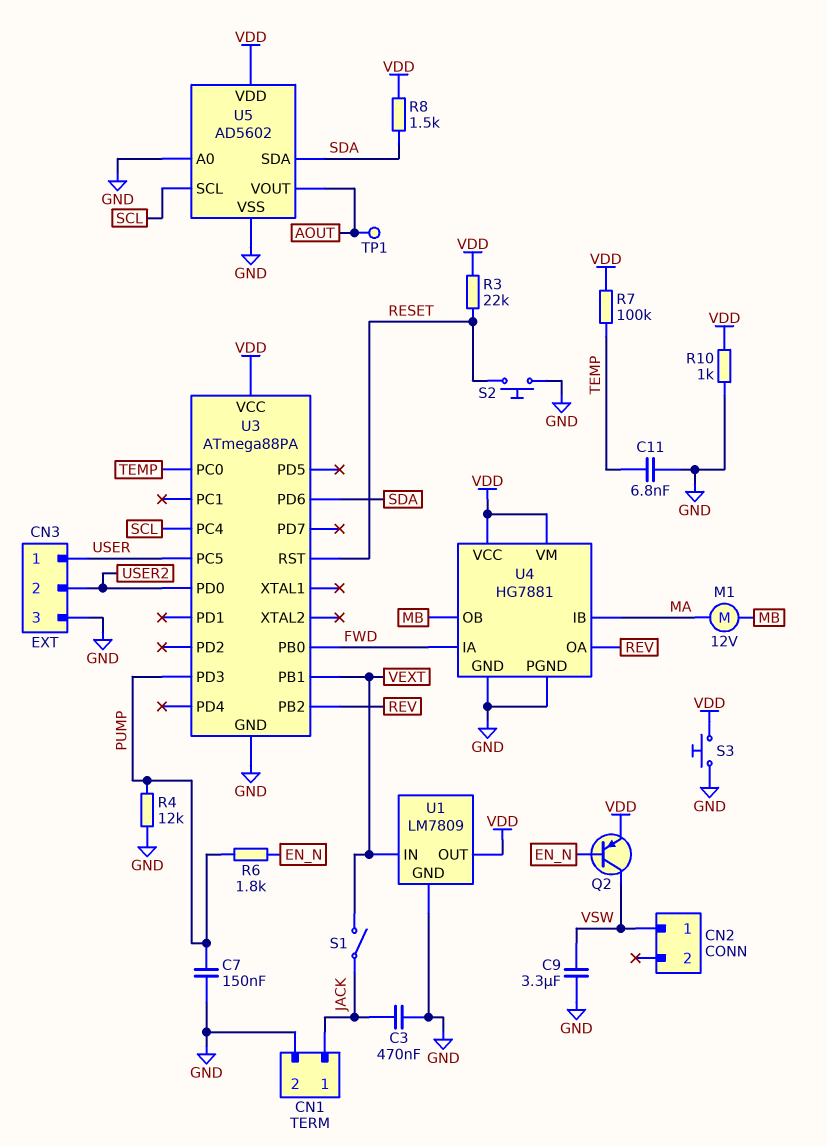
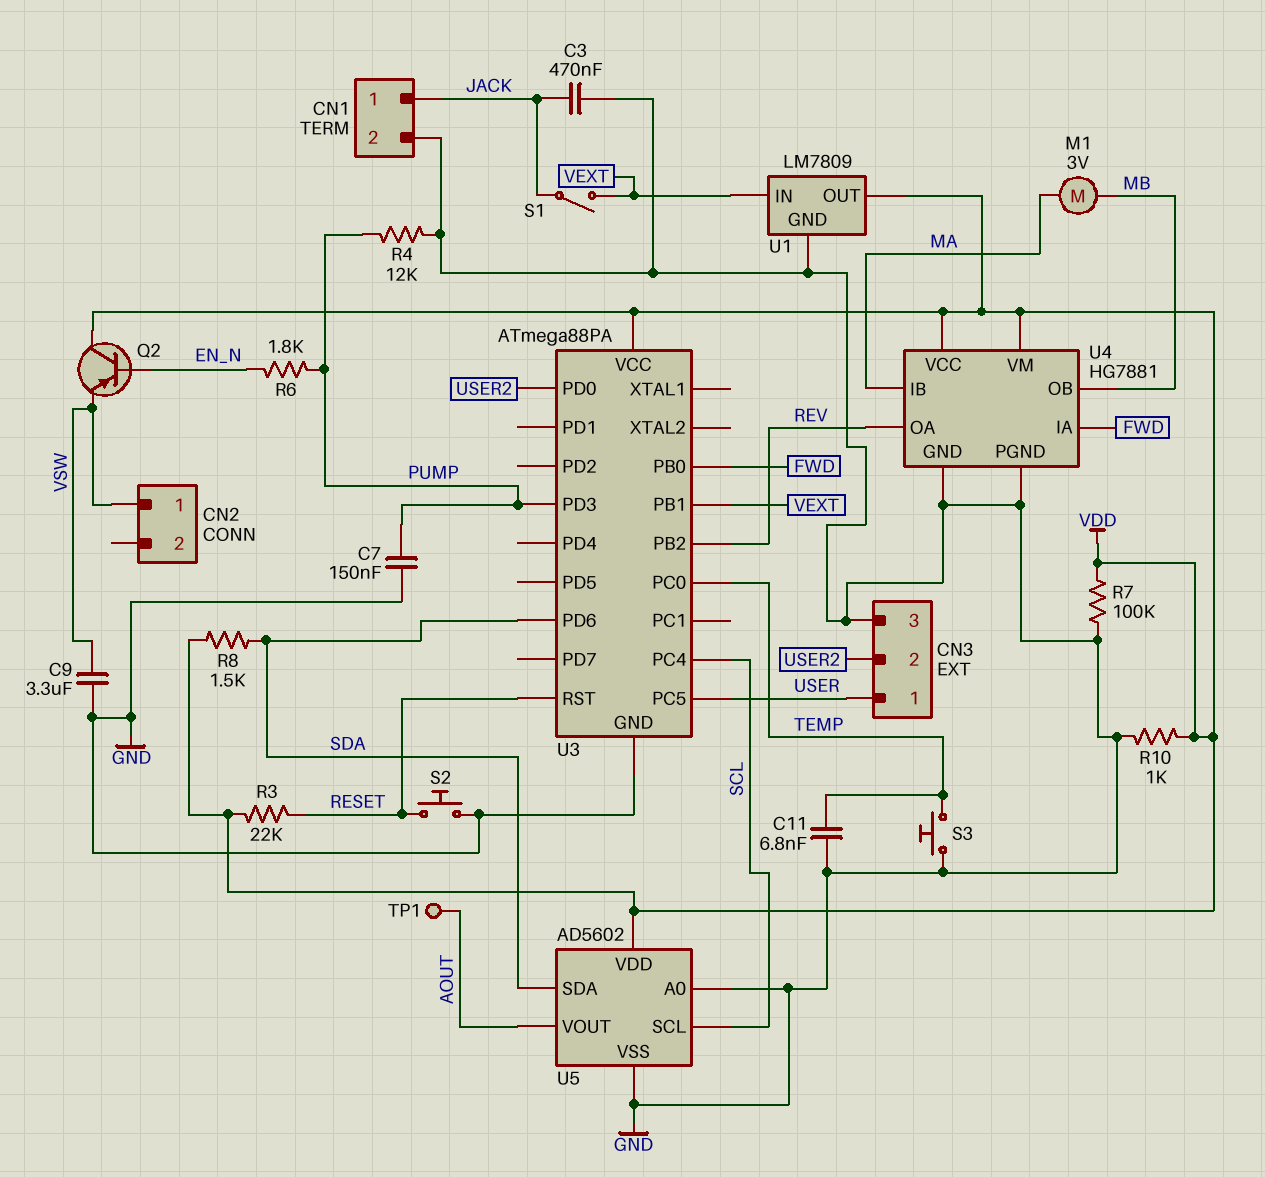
M1: motor 12V (MA, MB) -> motor 3V (MA, MB)
Q2: PNP (B EN_N, C VSW, E VDD) -> PNP (B EN_N, C VDD, E VSW)
R7: 100k (TEMP, VDD) -> 100k (GND, VDD)
S3: button (GND, VDD) -> button (GND, TEMP)

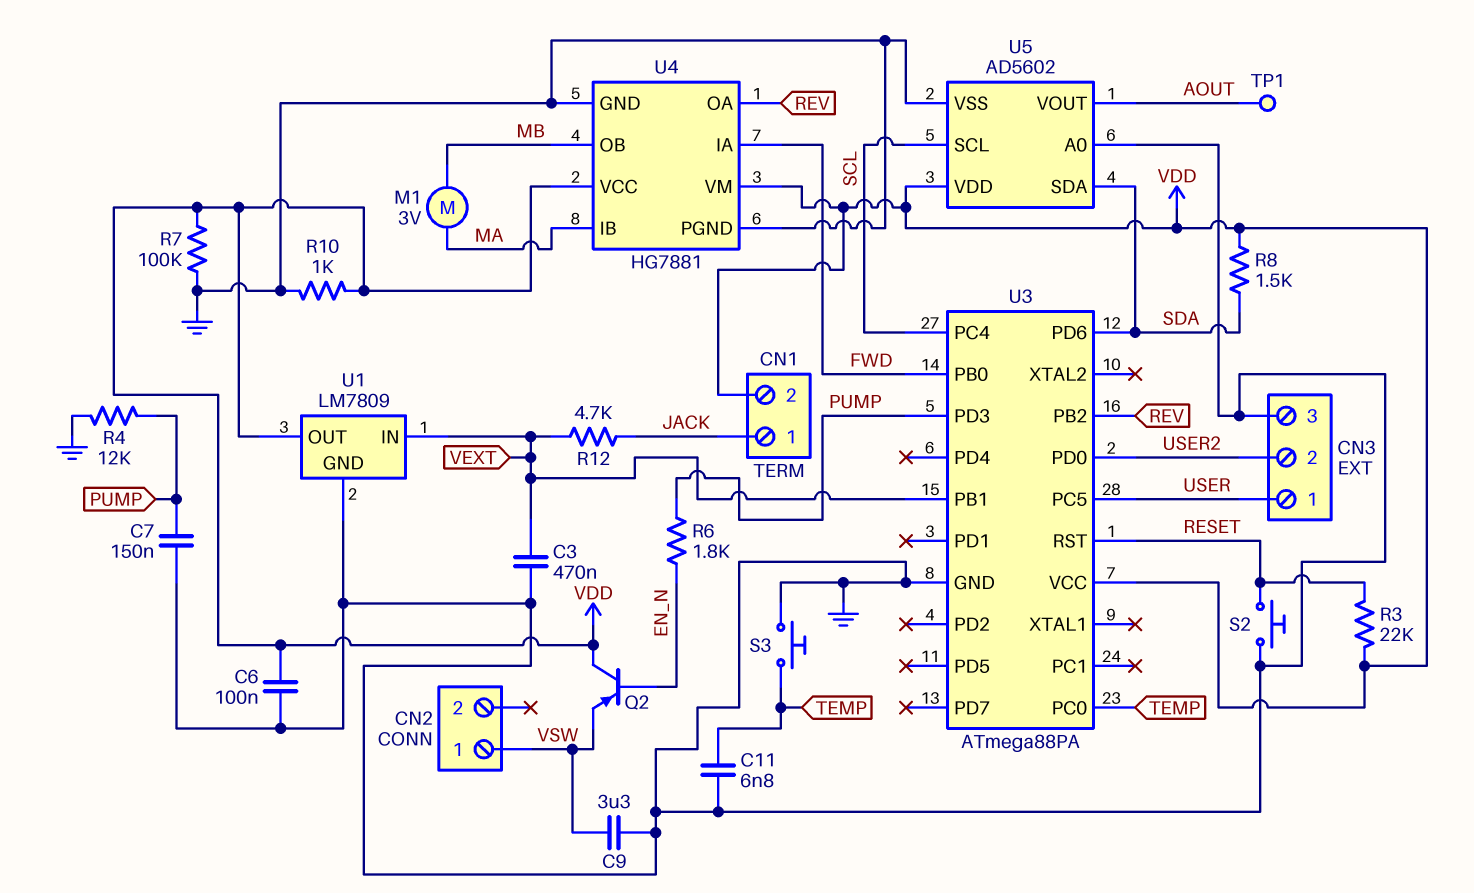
C3: 470nF (GND, JACK) -> 470nF (GND, VEXT)
C6: none -> 100nF (GND, VDD)
CN1 pin 2: GND -> VDD
R12: none -> 4.7k (JACK, VEXT)
S1: switch (JACK, VEXT) -> none

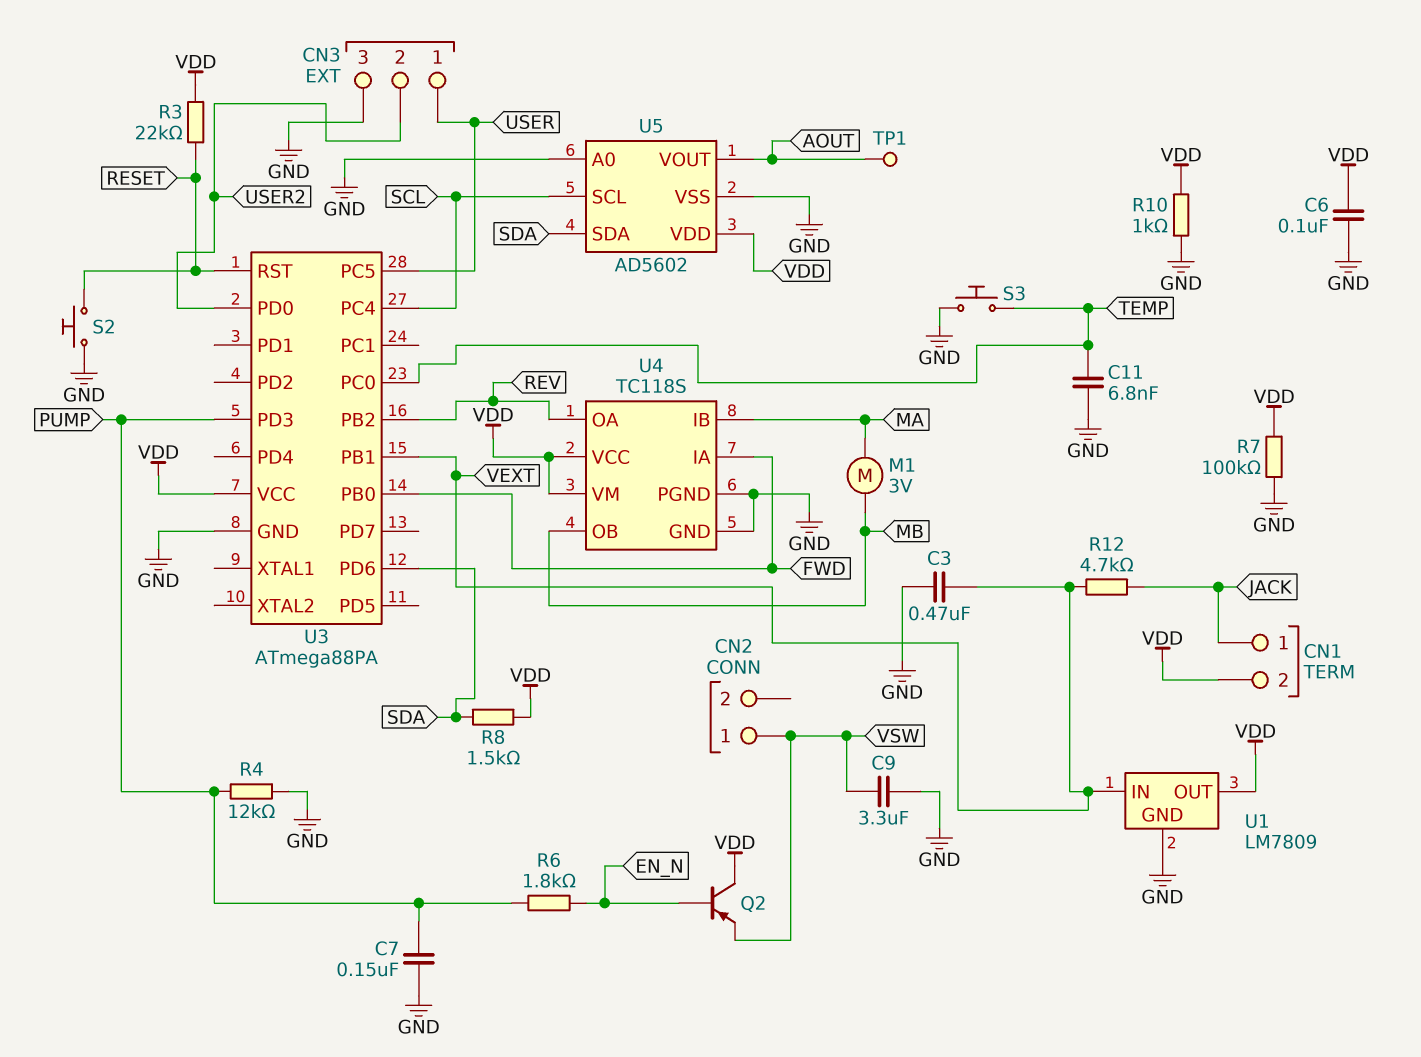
U4: HG7881 -> TC118S

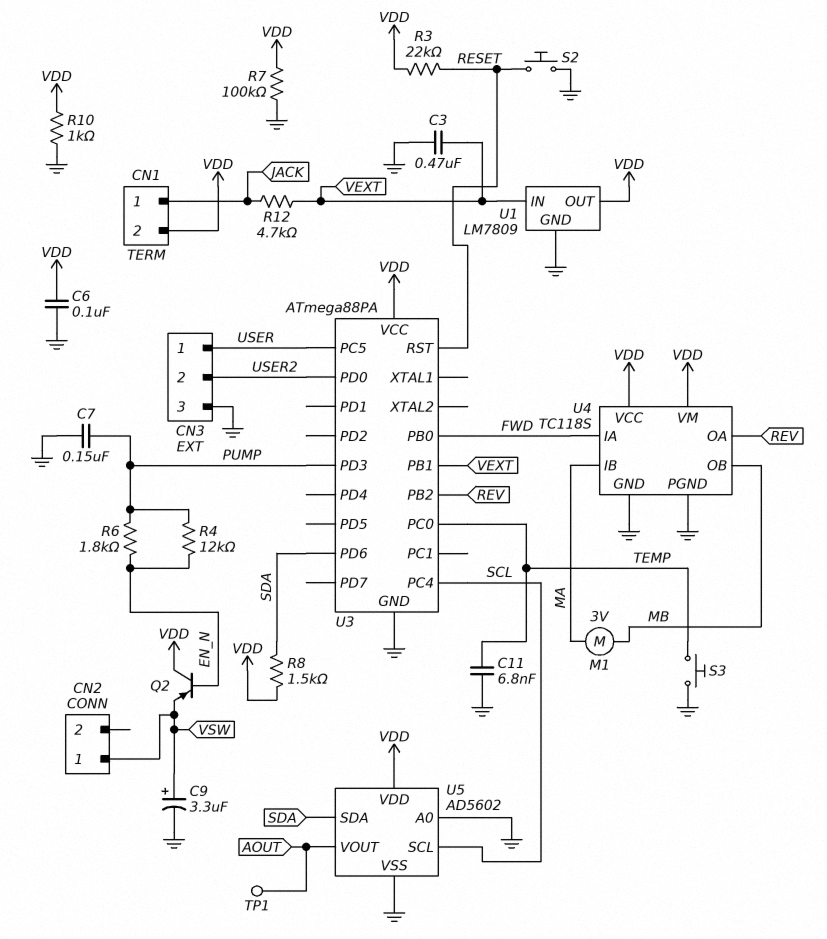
C9: 3.3uF (GND, VSW) -> 3.3uF (plus VSW, minus GND)
R4: 12k (GND, PUMP) -> 12k (EN_N, PUMP)

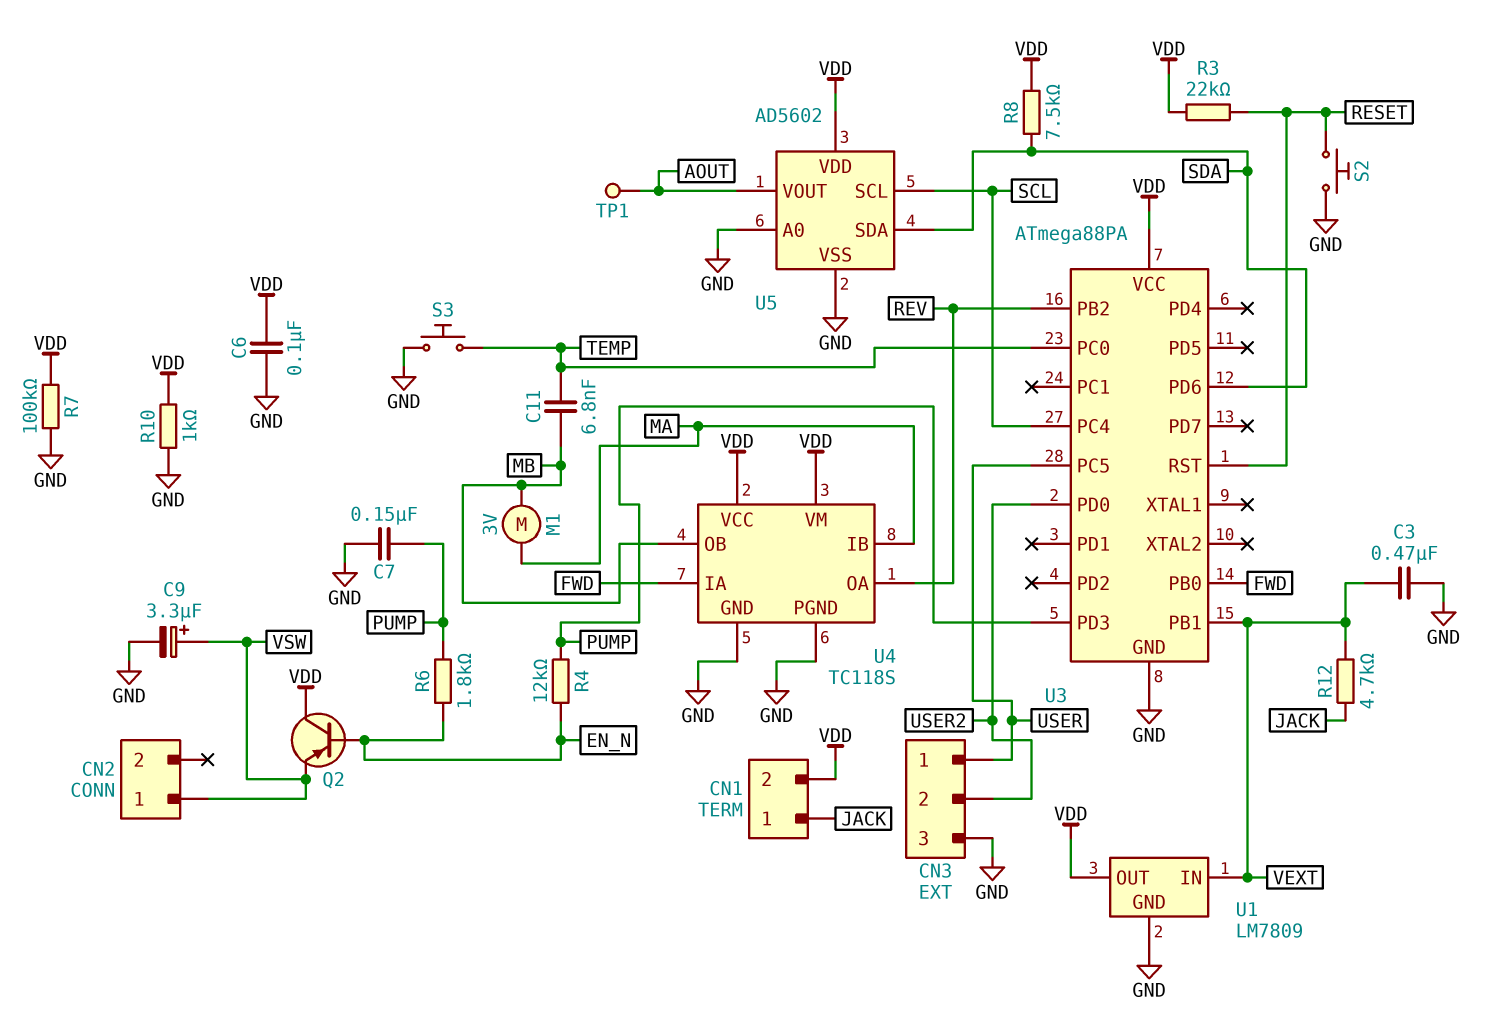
C11: 6.8nF (GND, TEMP) -> 6.8nF (MB, TEMP)
R8: 1.5k (SDA, VDD) -> 7.5k (SDA, VDD)

